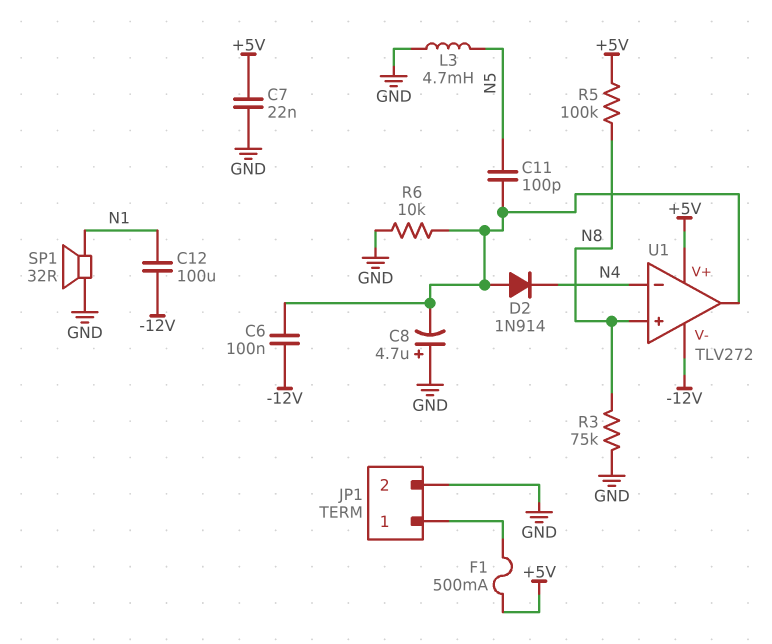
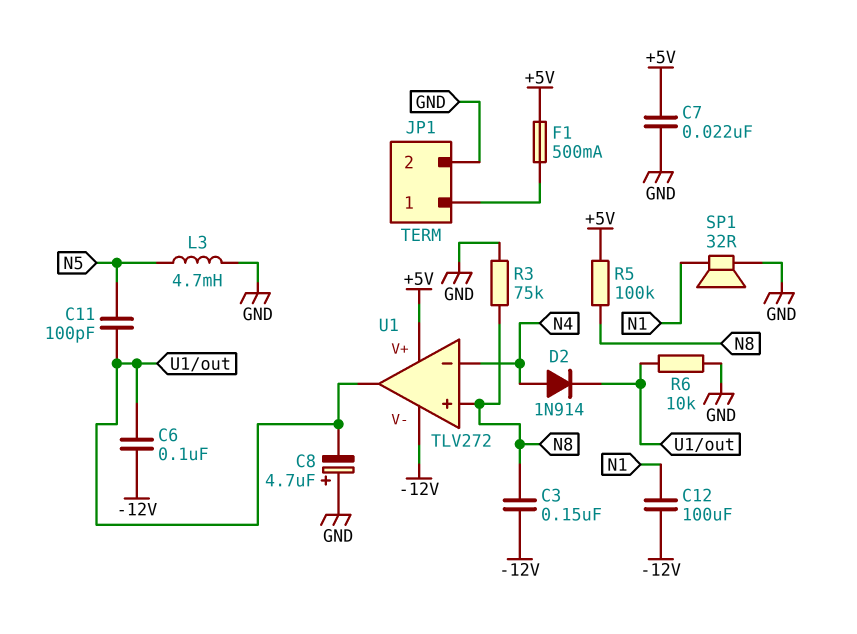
C3: none -> 150nF (-12V, N8)
D2: diode 1N914 (A U1/out, K N4) -> diode 1N914 (A N4, K U1/out)

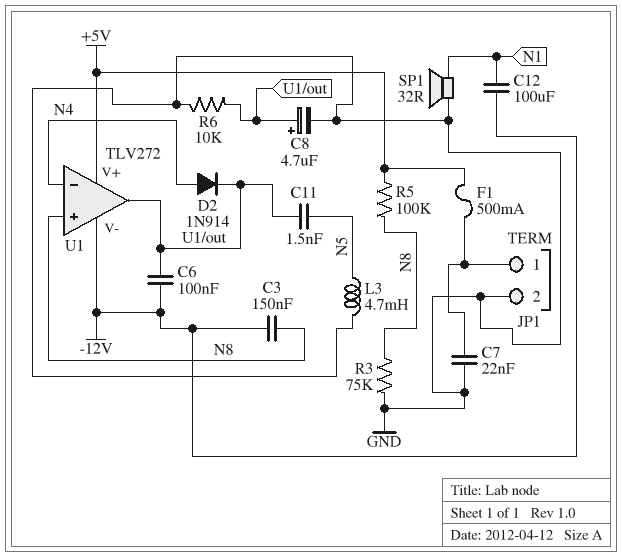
C7: 22nF (+5V, GND) -> 22nF (GND, JP1/1)
C8: 4.7uF (plus GND, minus U1/out) -> 4.7uF (plus U1/out, minus GND)
C11: 100pF (N5, U1/out) -> 1.5nF (N5, U1/out)

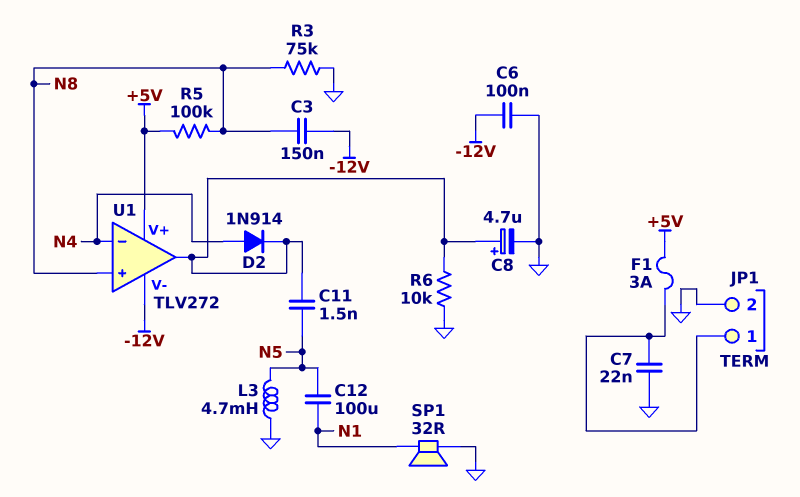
C6: 100nF (-12V, U1/out) -> 100nF (-12V, GND)
C12: 100uF (-12V, N1) -> 100uF (N1, N5)
F1: 500mA (+5V, JP1/1) -> 3A (+5V, JP1/1)

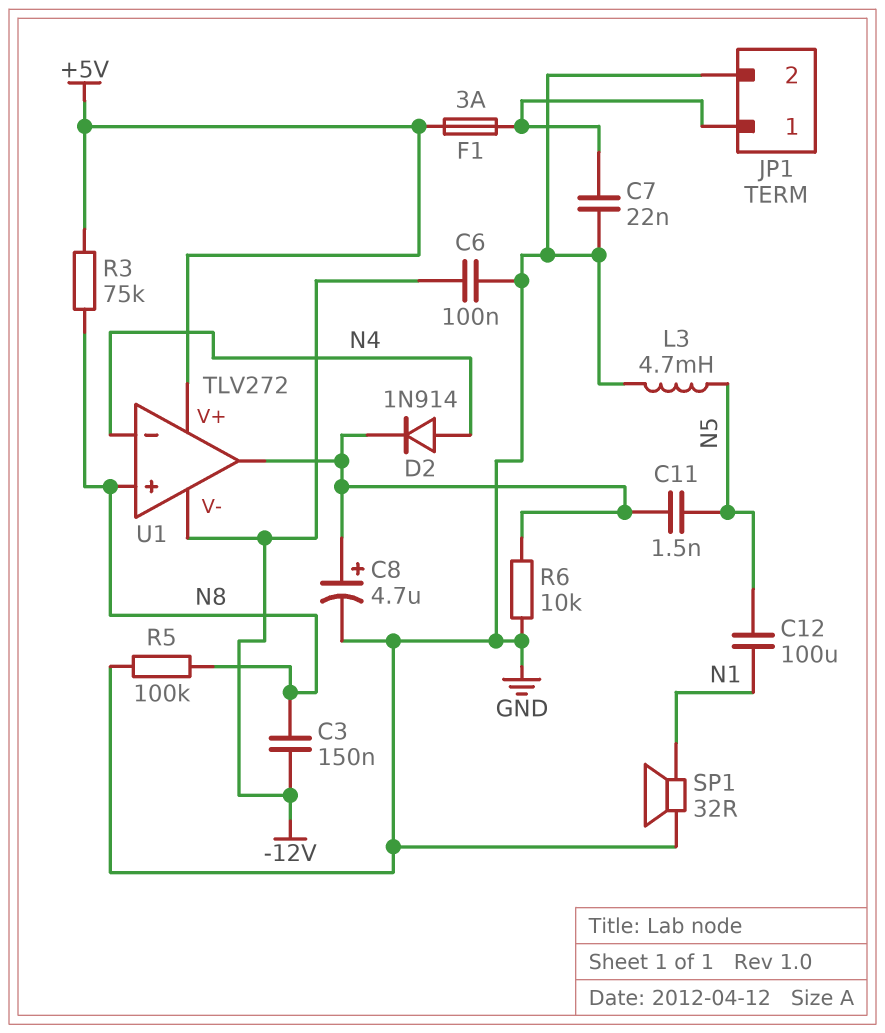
R3: 75k (GND, N8) -> 75k (+5V, N8)
R5: 100k (+5V, N8) -> 100k (GND, N8)

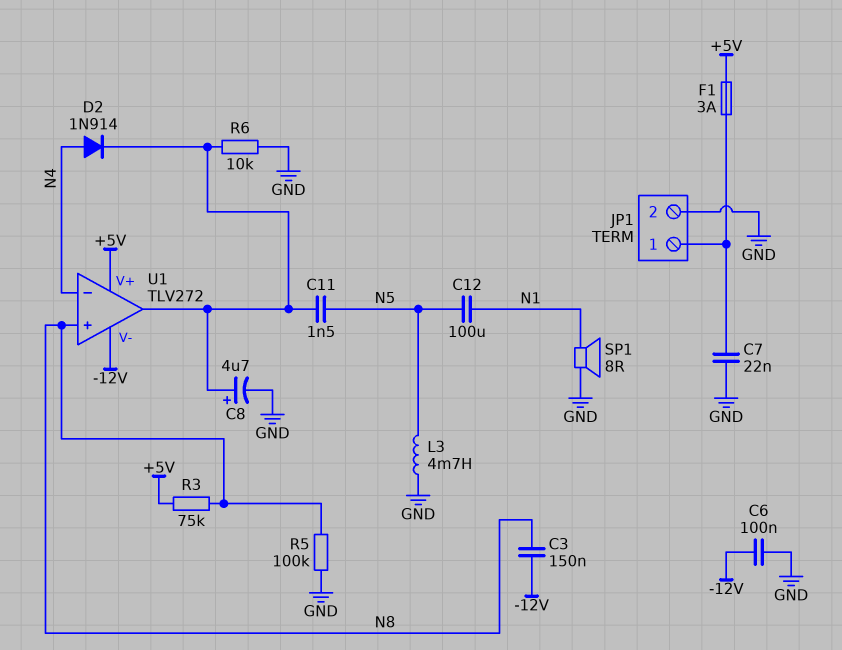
SP1: speaker 32R (GND, N1) -> speaker 8R (GND, N1)

